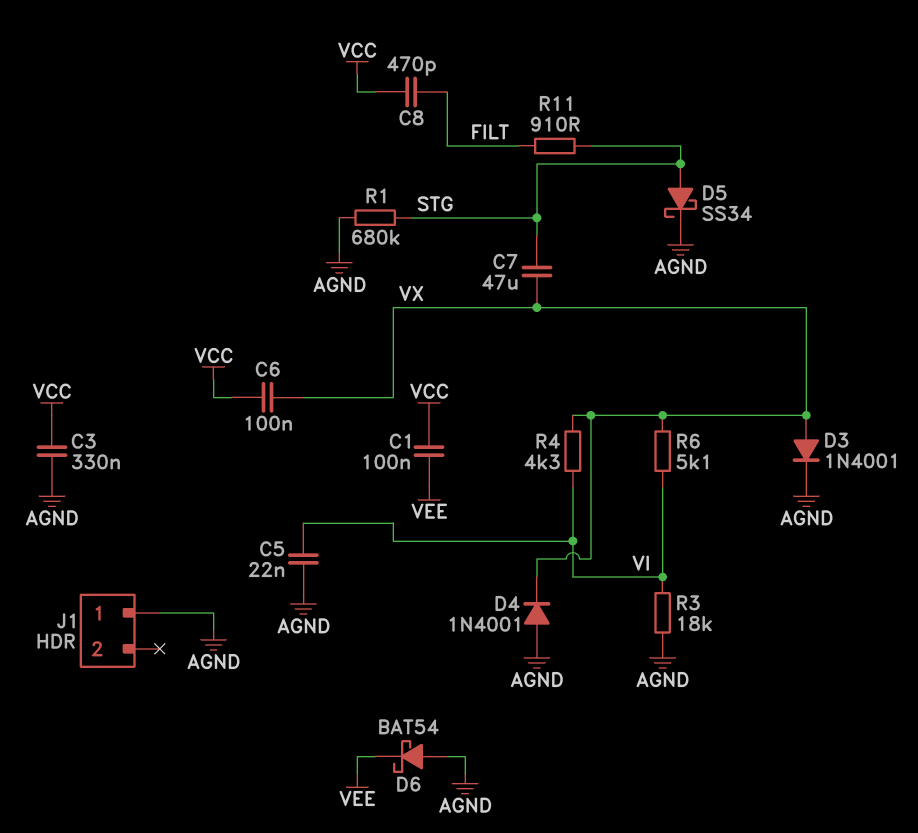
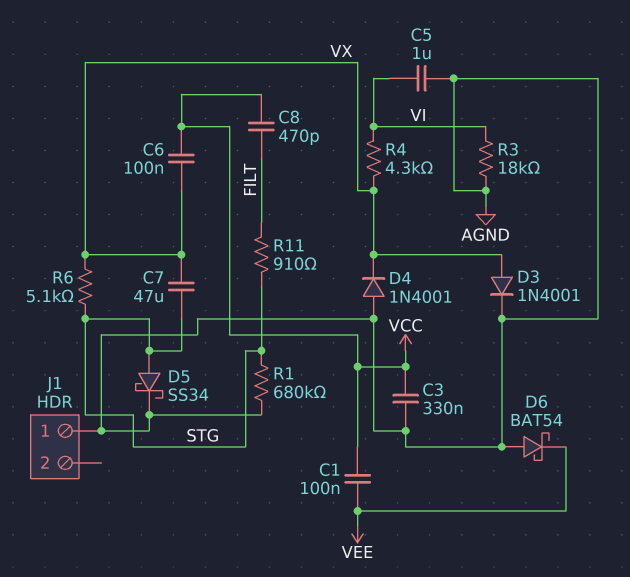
C5: 22nF (AGND, VI) -> 1uF (AGND, VI)
R6: 5.1k (VI, VX) -> 5.1k (STG, VX)

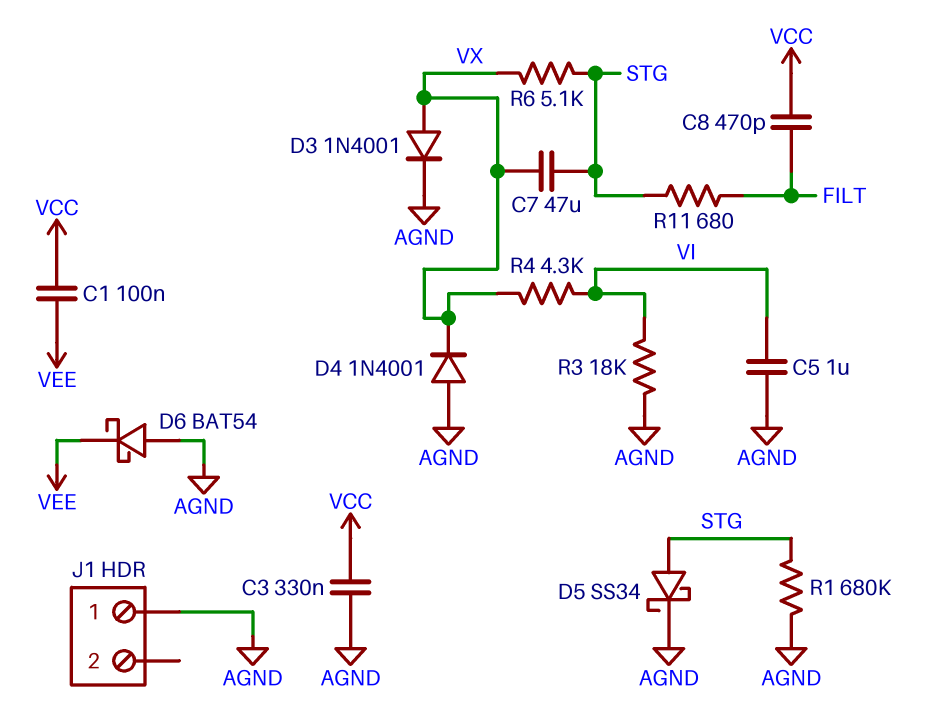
C6: 100nF (VCC, VX) -> none
R11: 910 (FILT, STG) -> 680 (FILT, STG)

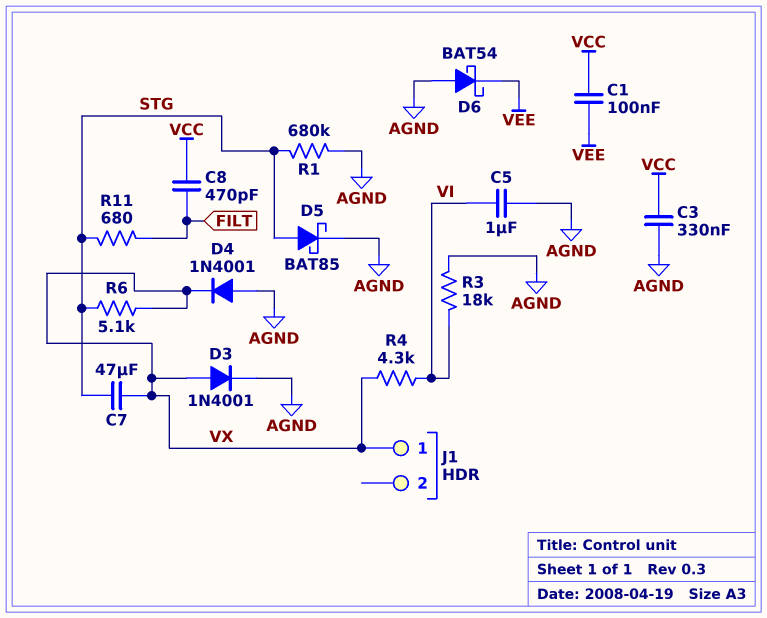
D5: schottky SS34 (A STG, K AGND) -> schottky BAT85 (A STG, K AGND)
J1 pin 1: AGND -> VX

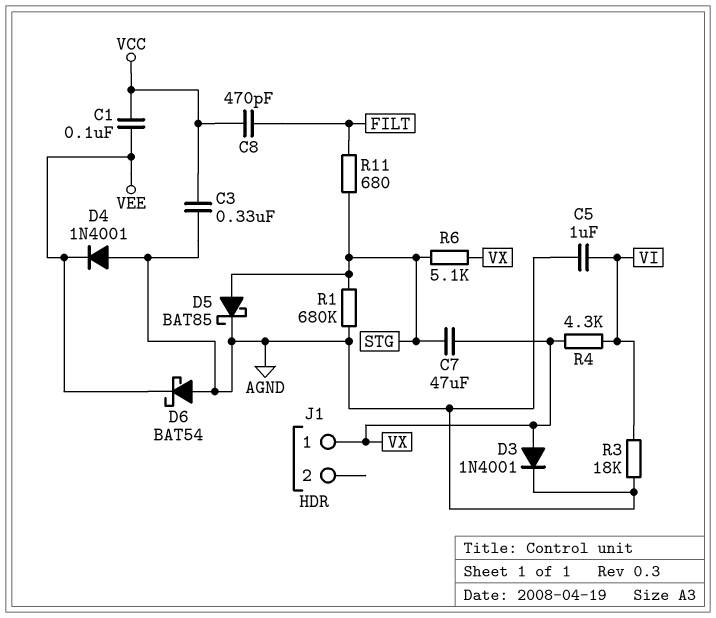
D4: diode 1N4001 (A AGND, K VX) -> diode 1N4001 (A AGND, K VEE)

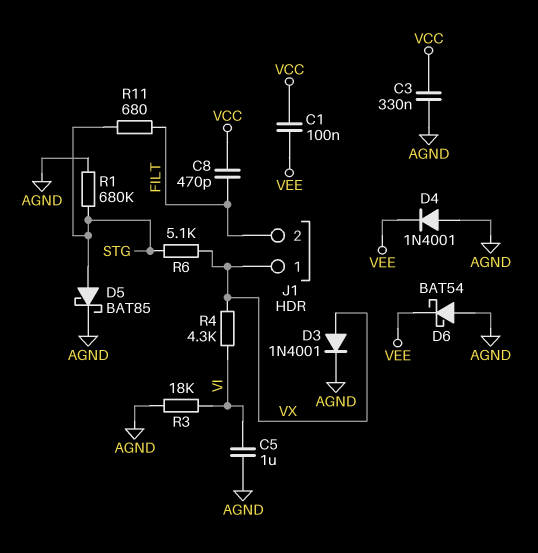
C7: 47uF (STG, VX) -> none
J1 pin 2: none -> FILT

